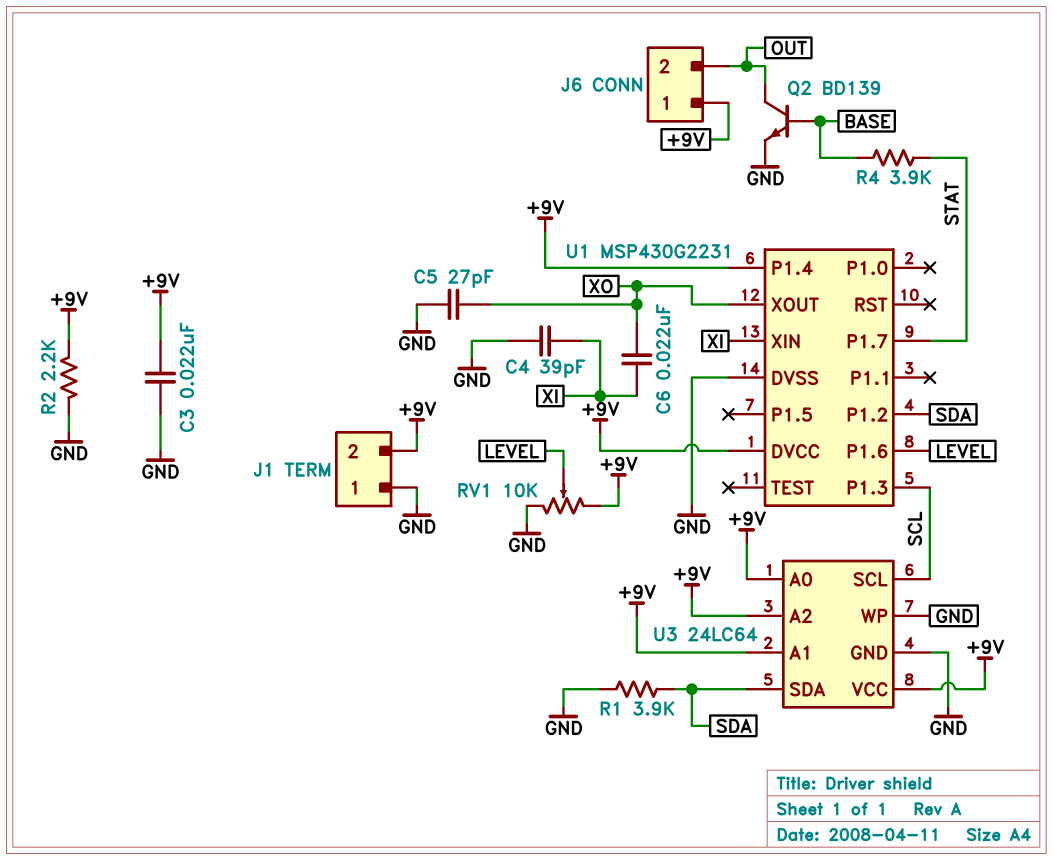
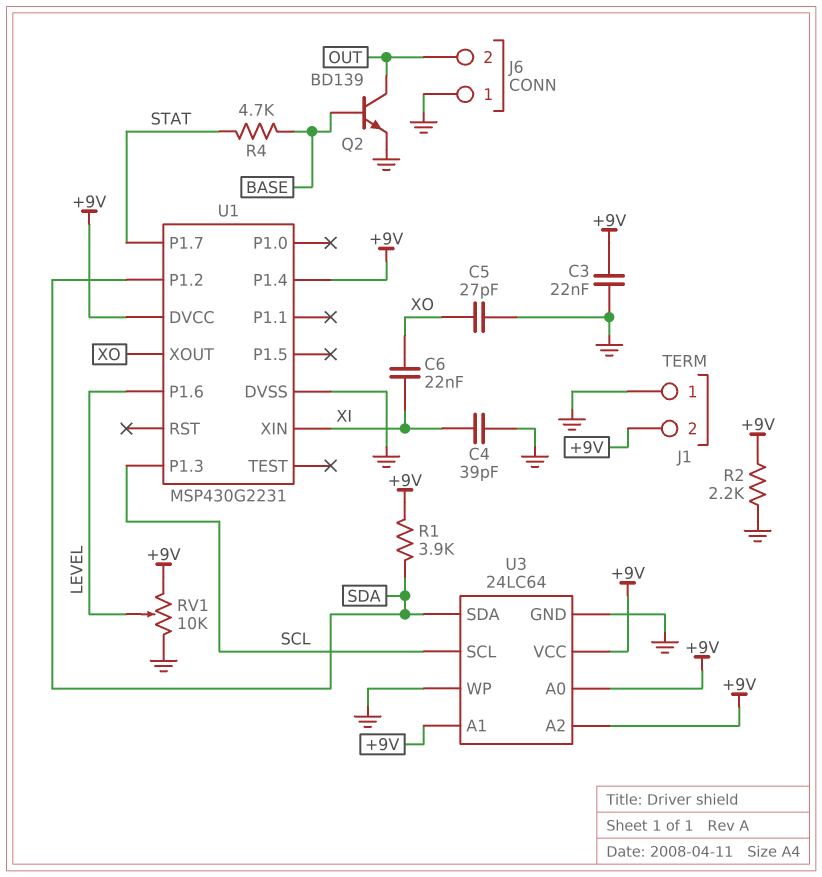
J6 pin 1: +9V -> GND
R1: 3.9k (GND, SDA) -> 3.9k (+9V, SDA)
R4: 3.9k (BASE, STAT) -> 4.7k (BASE, STAT)

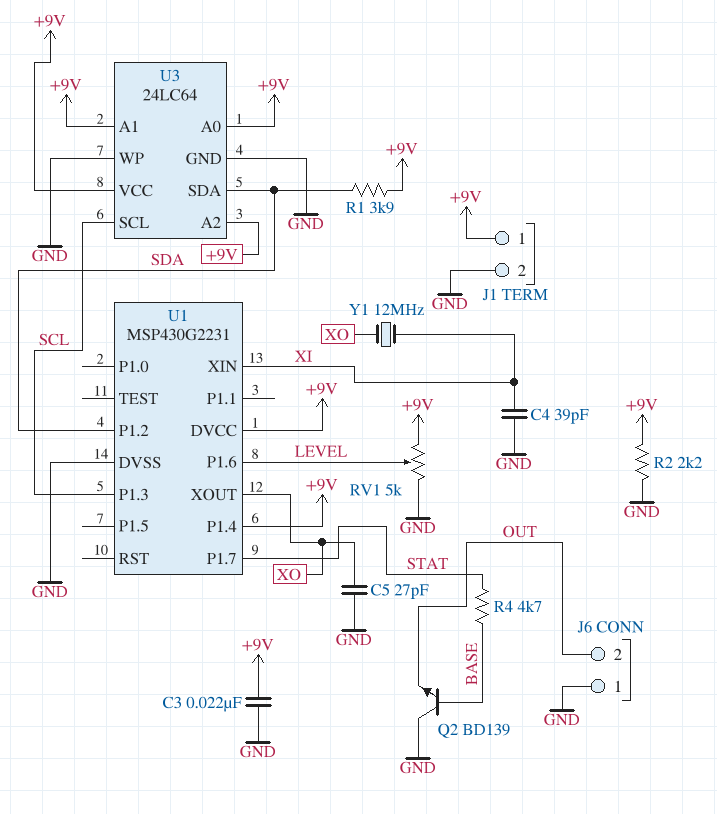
C6: 22nF (XI, XO) -> none
J1 pin 1: GND -> +9V
J1 pin 2: +9V -> GND
Q2: NPN BD139 (B BASE, C OUT, E GND) -> NPN BD139 (B BASE, C GND, E OUT)
RV1: 10k (+9V, GND, wiper LEVEL) -> 5k (+9V, GND, wiper LEVEL)
Y1: none -> 12MHz (XI, XO)

